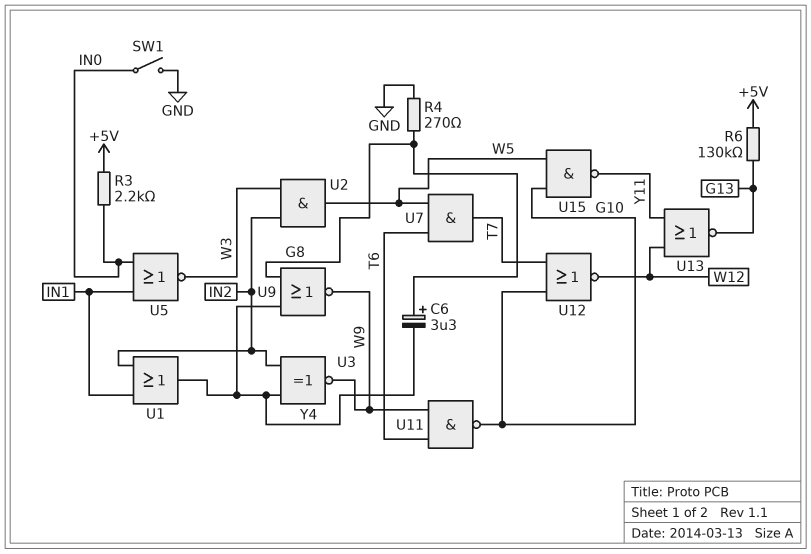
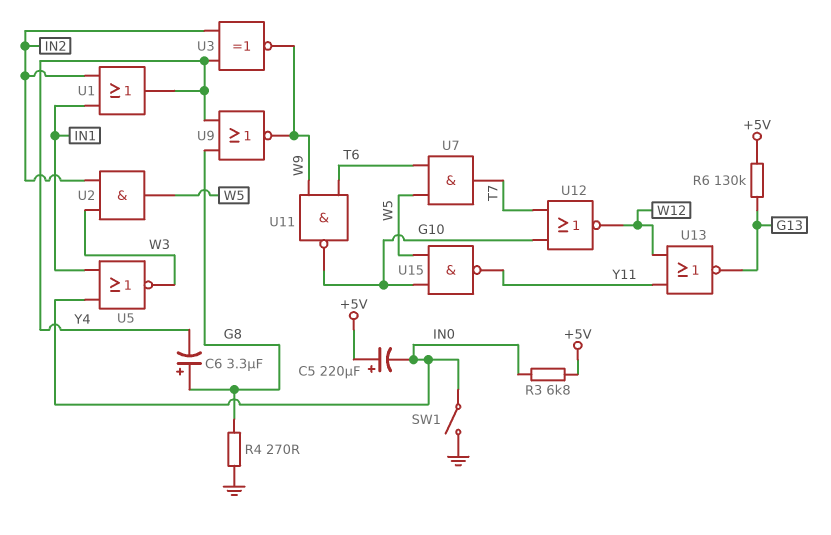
C5: none -> 220uF (plus +5V, minus IN0)
R3: 2.2k (+5V, IN0) -> 6.8k (+5V, IN0)

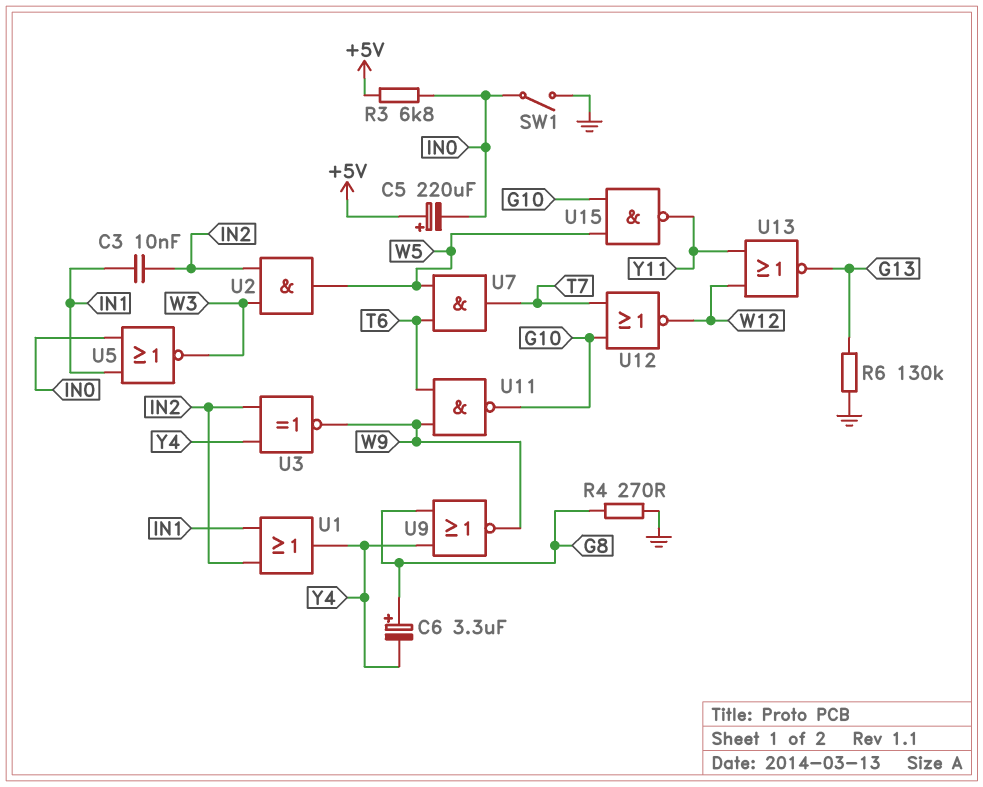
C3: none -> 10nF (IN1, IN2)
R6: 130k (+5V, G13) -> 130k (G13, GND)

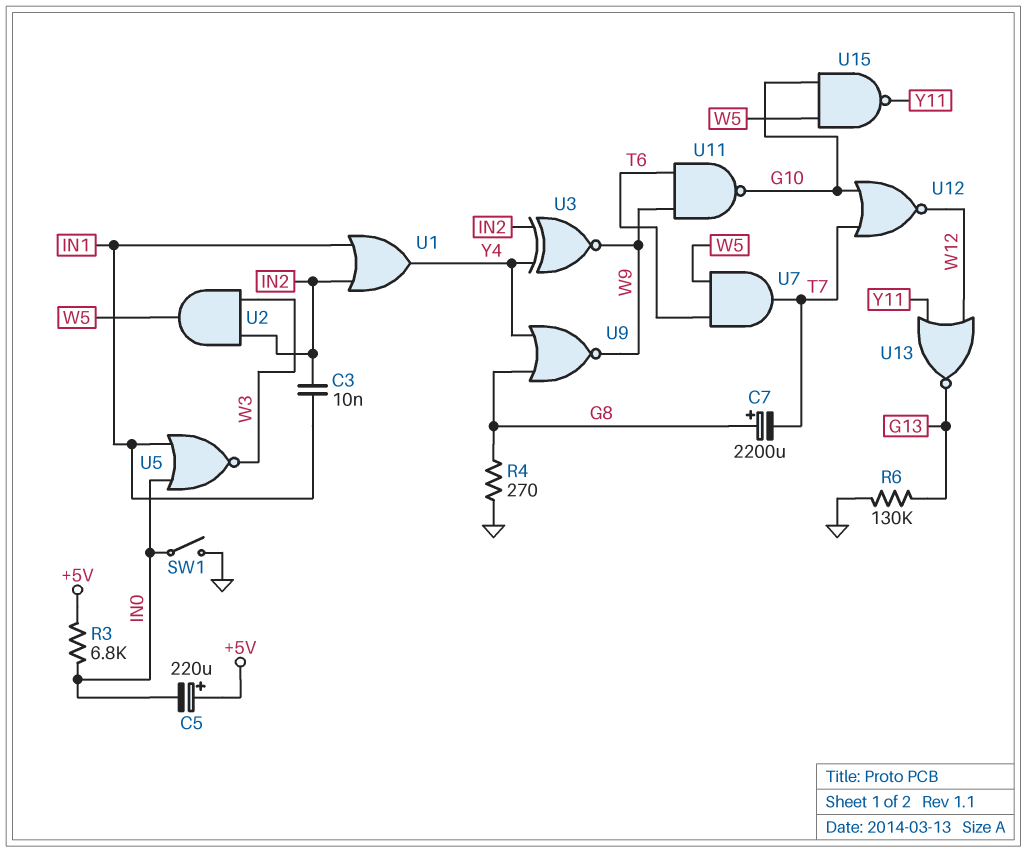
C6: 3.3uF (plus G8, minus Y4) -> none
C7: none -> 2200uF (plus G8, minus T7)

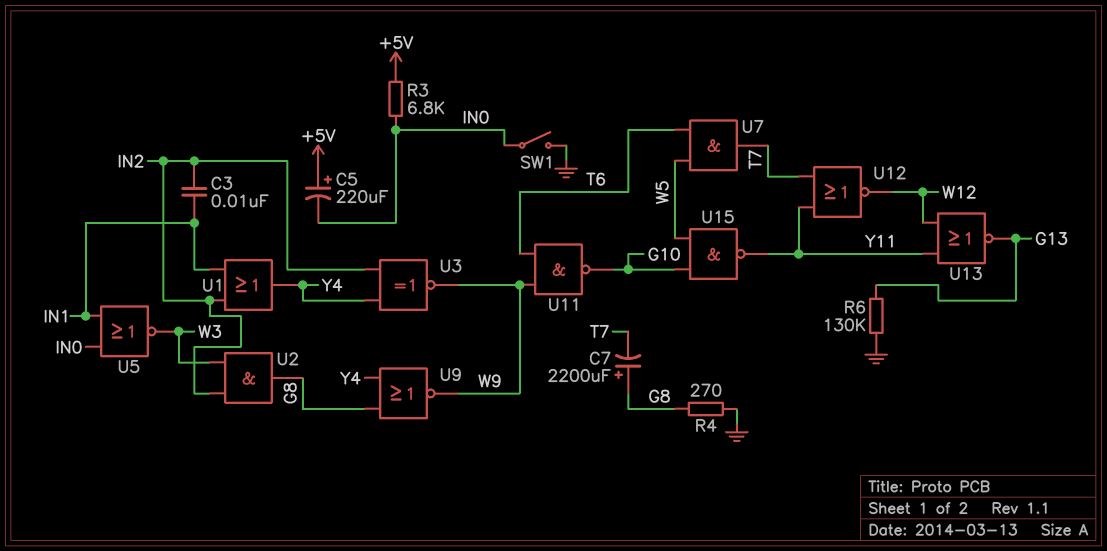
U2: AND (in IN2, in W3, out W5) -> AND (in IN2, in W3, out G8)
U12: NOR (in G10, in T7, out W12) -> NOR (in T7, in Y11, out W12)

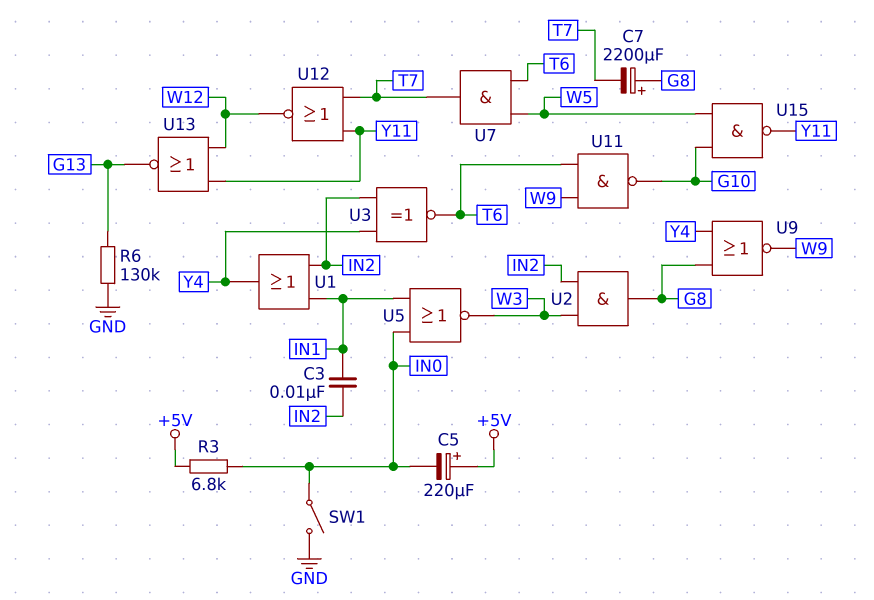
R4: 270 (G8, GND) -> none
U3: XNOR (in IN2, in Y4, out W9) -> XNOR (in IN2, in Y4, out T6)

